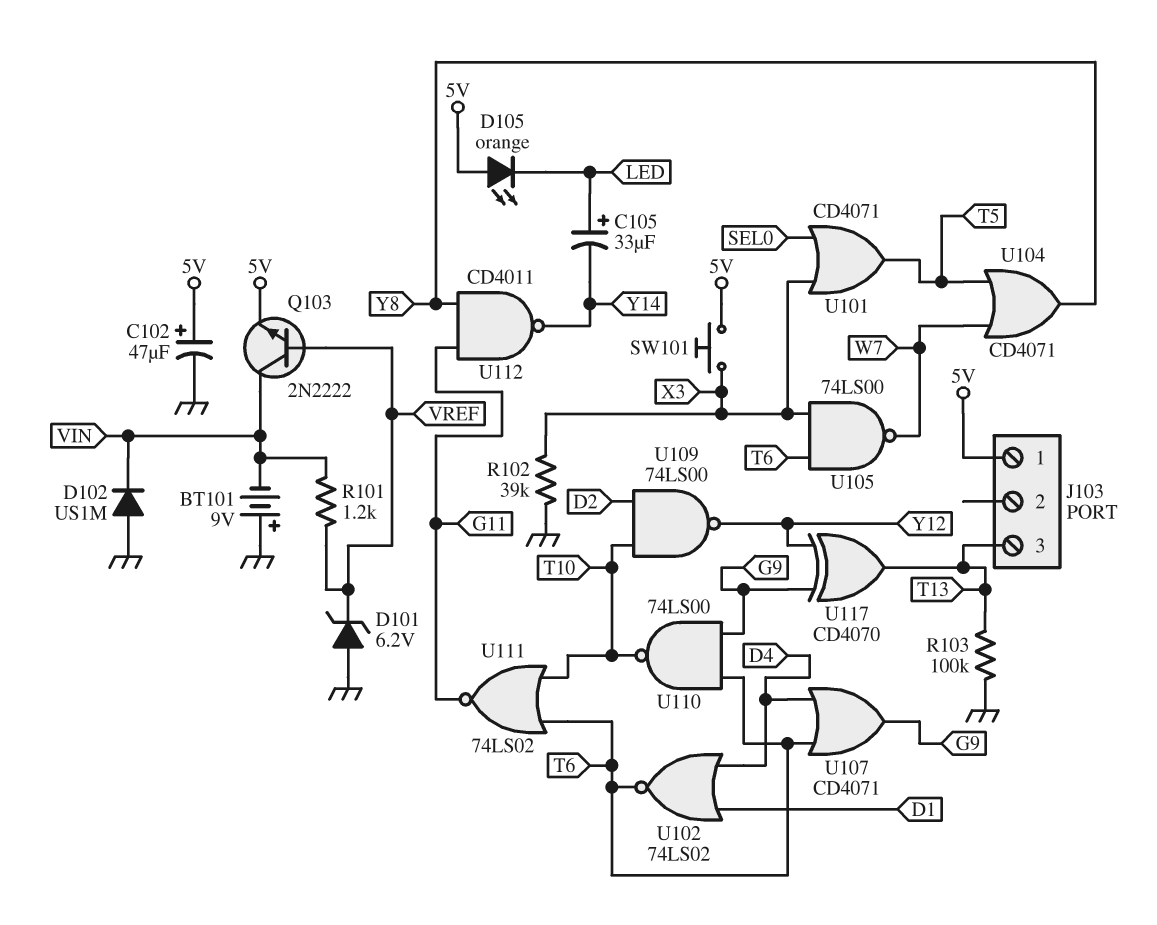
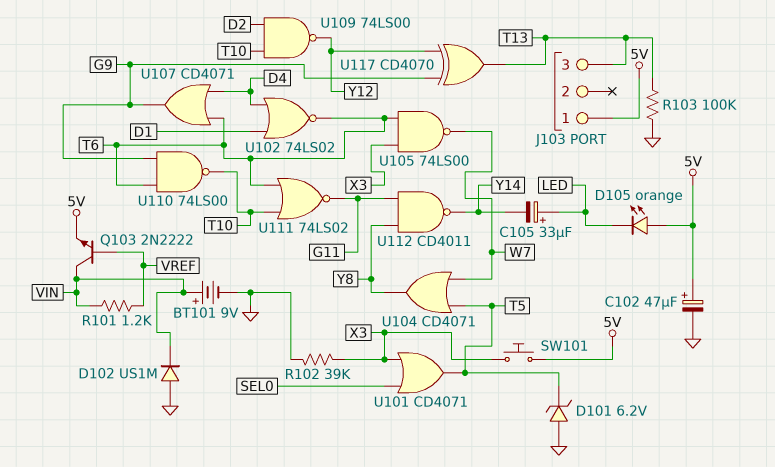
BT101: 9V (plus GND, minus VIN) -> 9V (plus VIN, minus GND)
D101: zener 6.2V (A GND, K VREF) -> zener 6.2V (A GND, K T5)

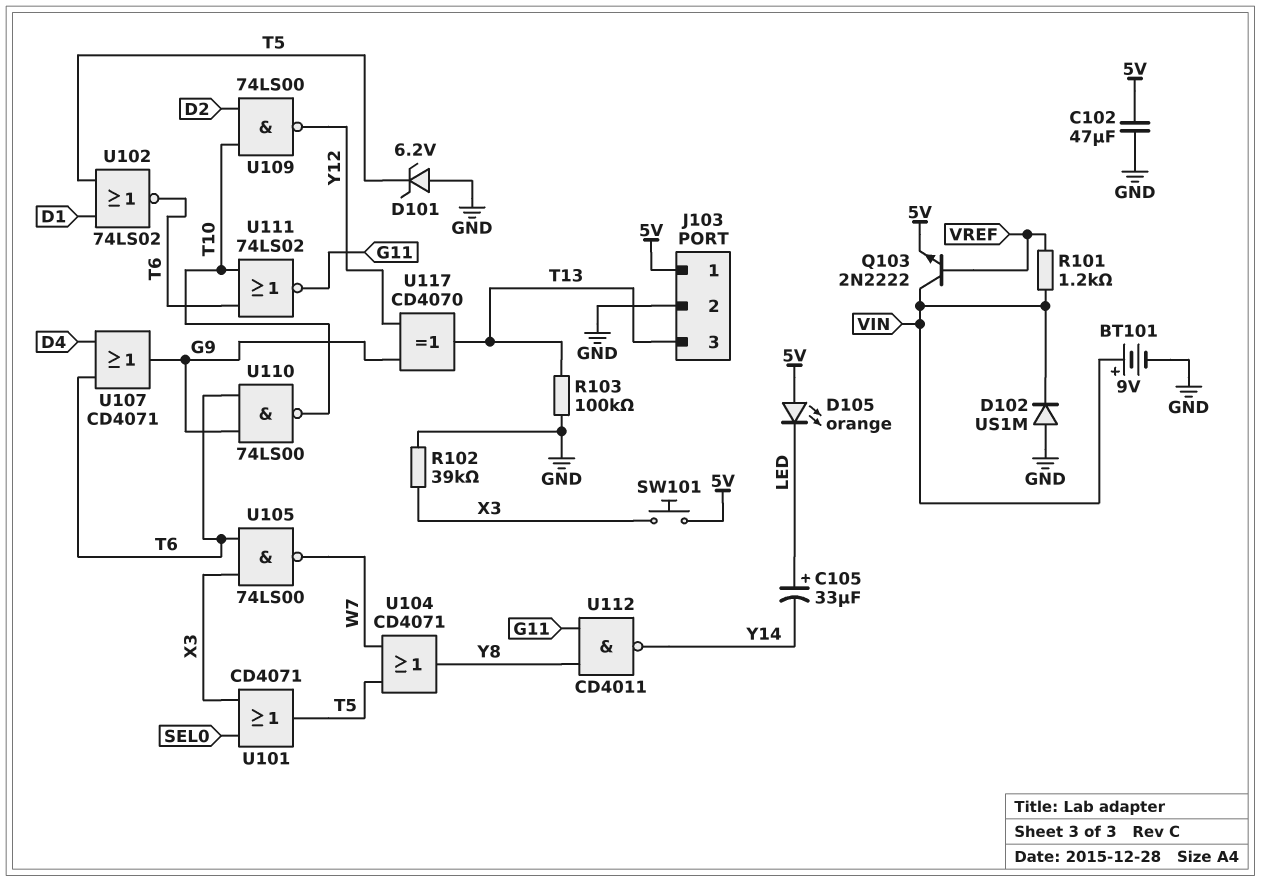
C102: 47uF (plus 5V, minus GND) -> 47uF (5V, GND)
J103 pin 2: none -> GND
U102: NOR 74LS02 (in D1, in D4, out T6) -> NOR 74LS02 (in D1, in T5, out T6)

